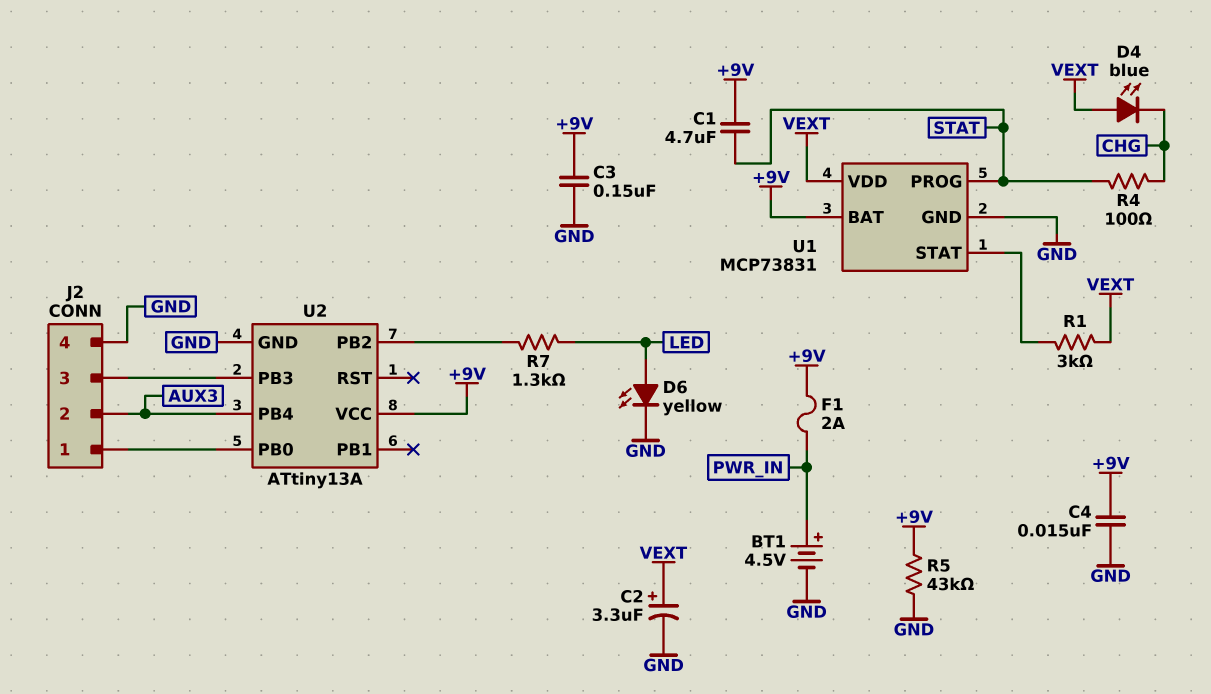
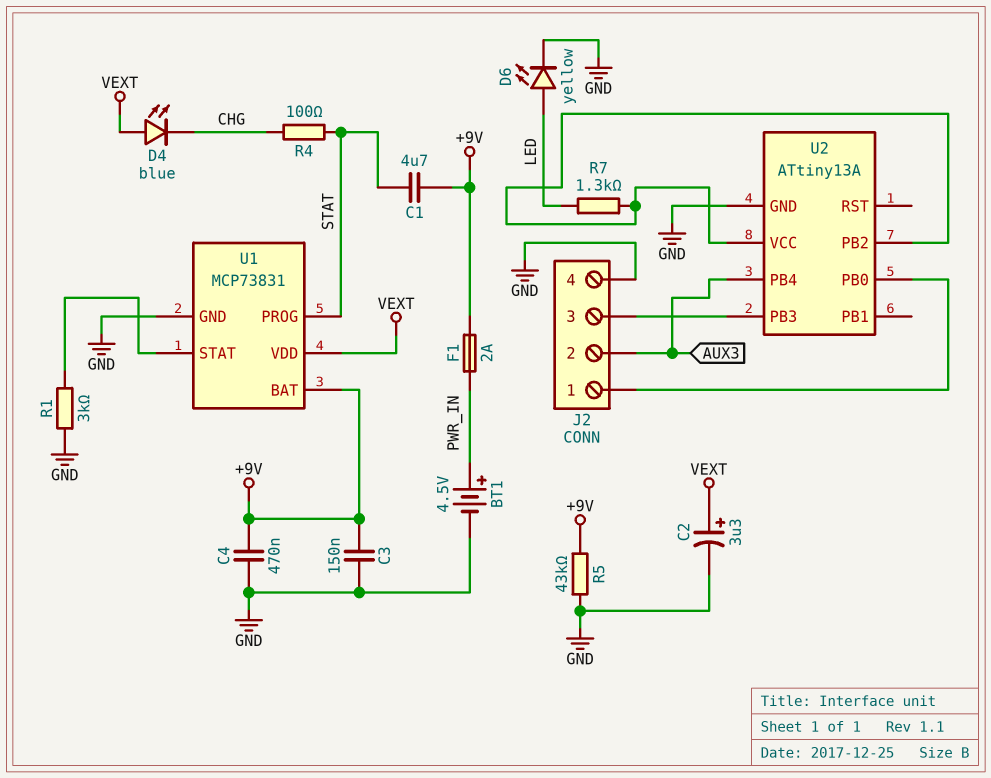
C4: 15nF (+9V, GND) -> 470nF (+9V, GND)
R1: 3k (U1/STAT, VEXT) -> 3k (GND, U1/STAT)
U2 pin VCC: +9V -> U2/PB2

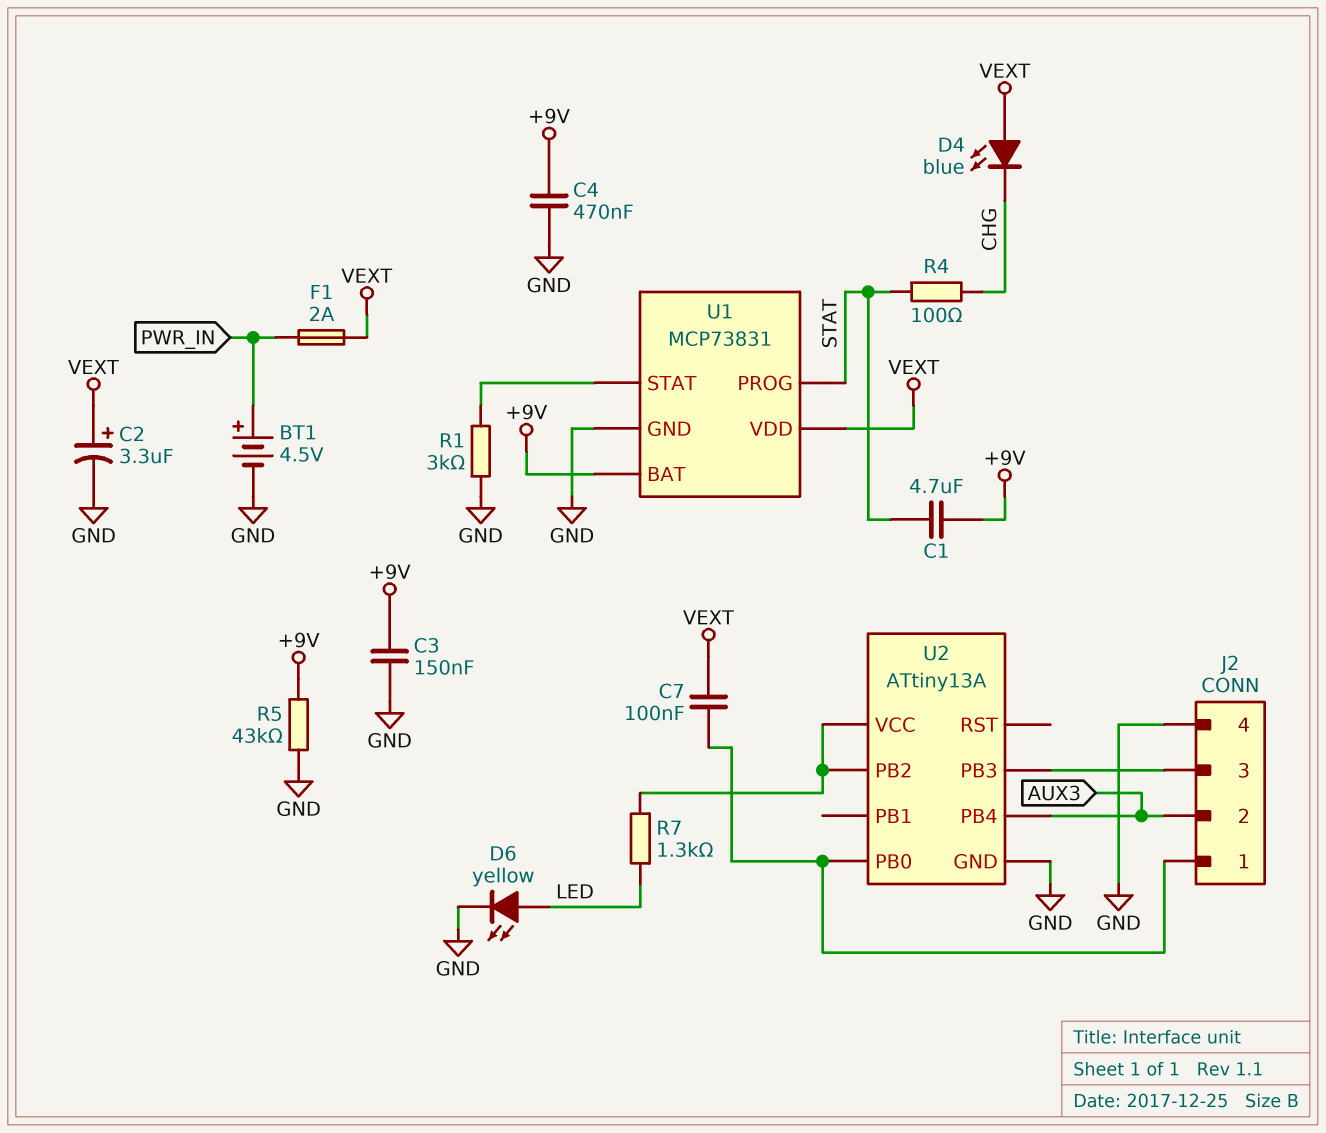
C7: none -> 100nF (J2/1, VEXT)
F1: 2A (+9V, PWR_IN) -> 2A (PWR_IN, VEXT)

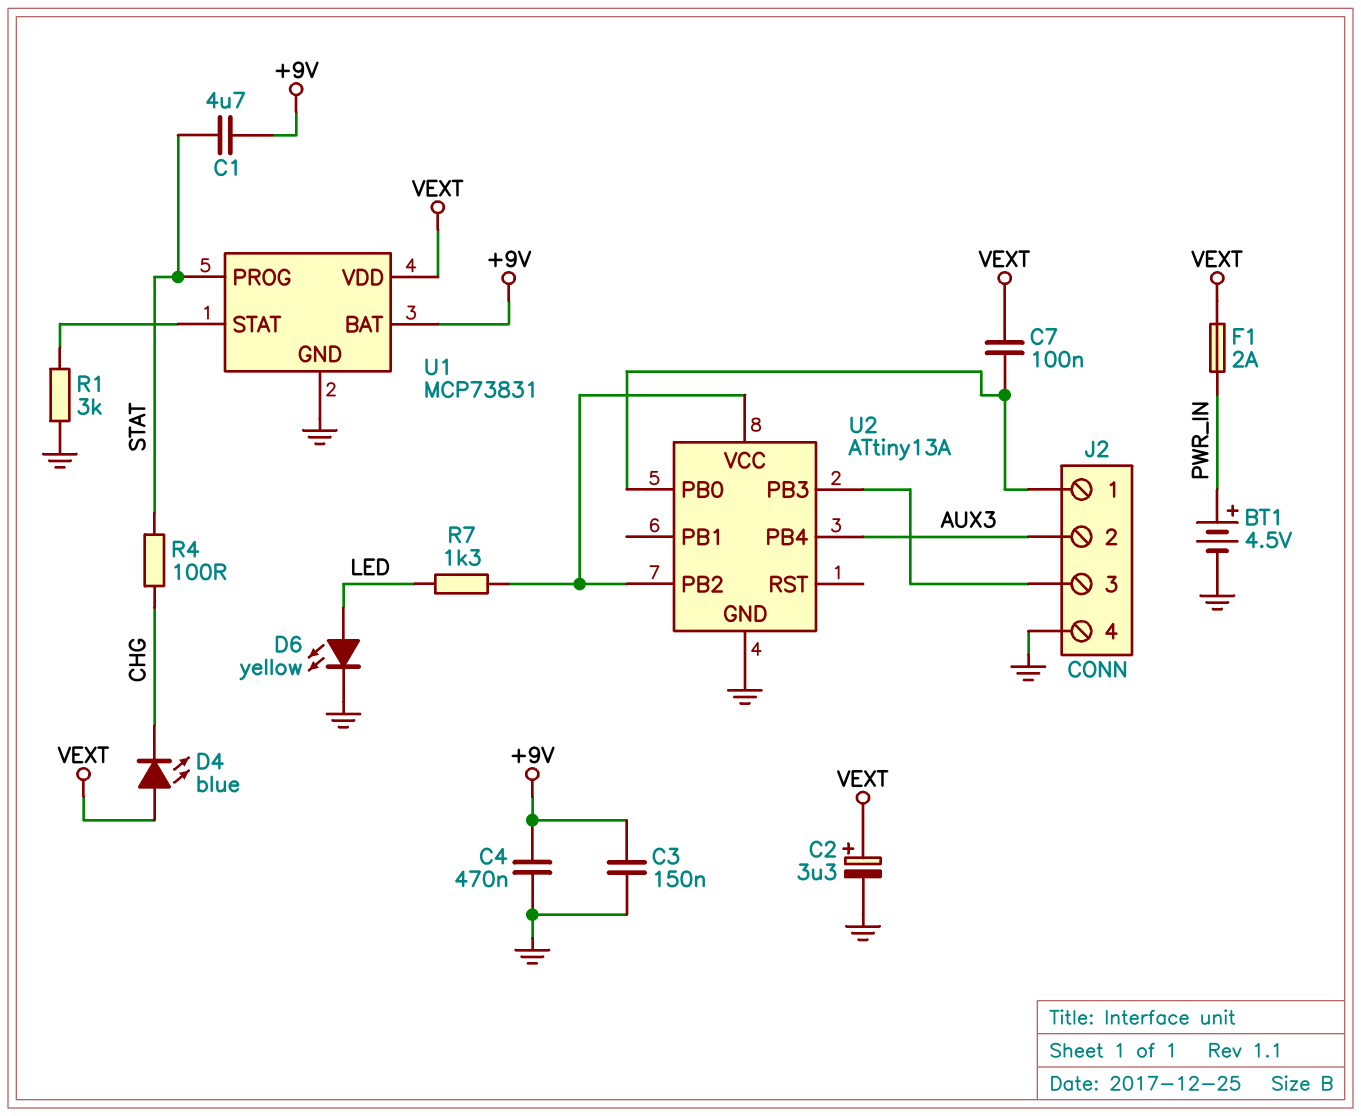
R5: 43k (+9V, GND) -> none

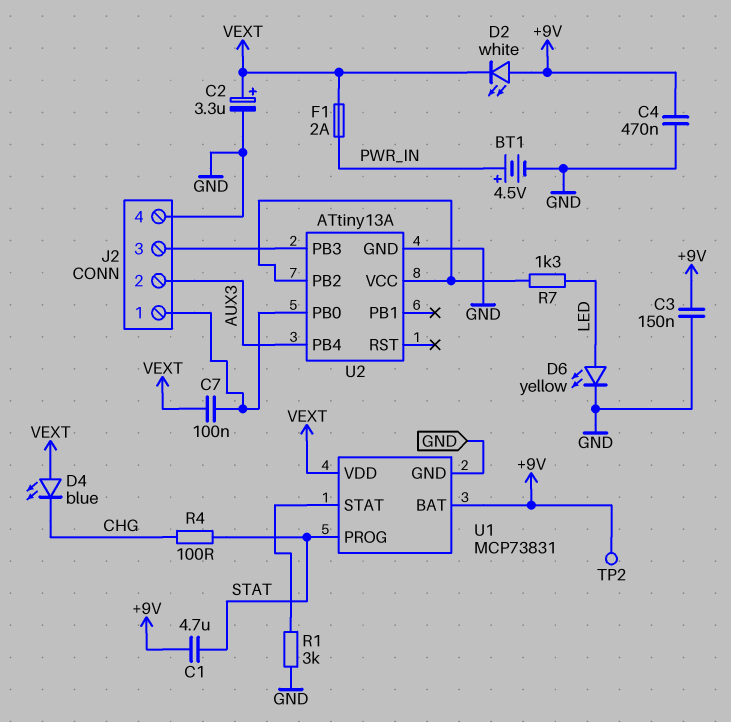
D2: none -> LED white (A +9V, K VEXT)
TP2: none -> test point (+9V)

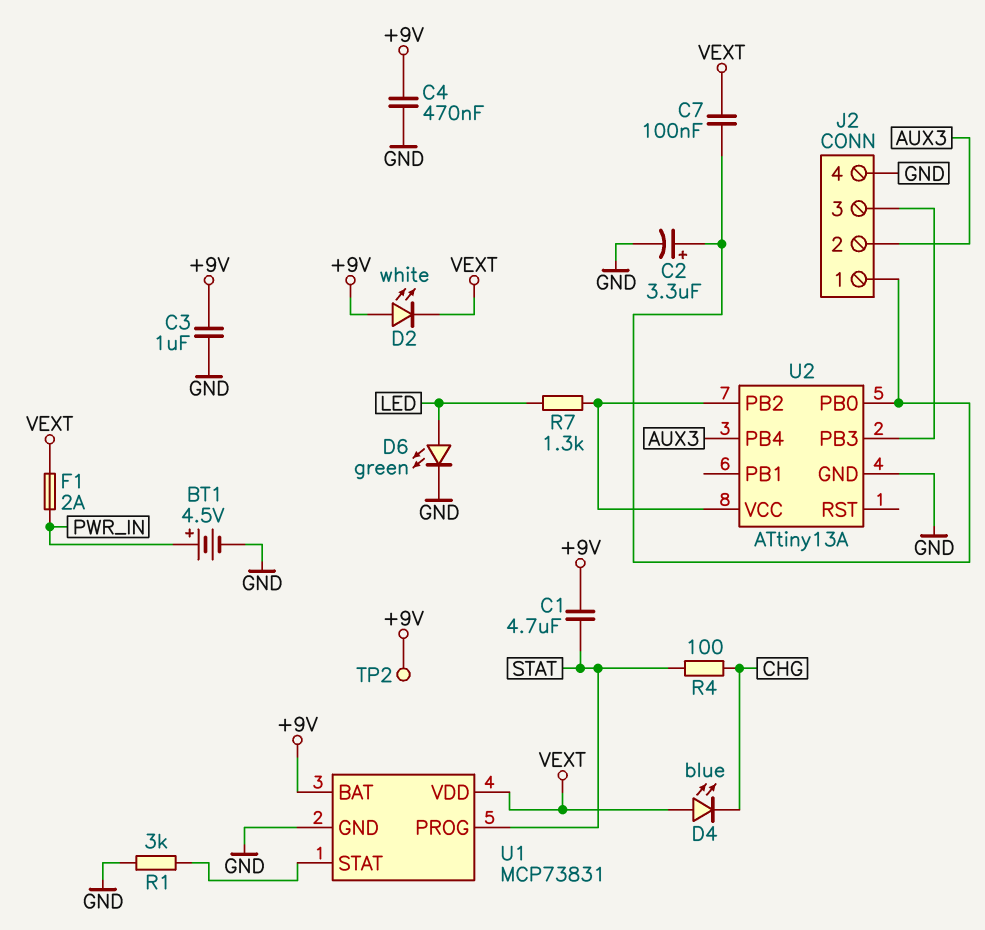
C2: 3.3uF (plus VEXT, minus GND) -> 3.3uF (plus J2/1, minus GND)
C3: 150nF (+9V, GND) -> 1uF (+9V, GND)
D6: LED yellow (A LED, K GND) -> LED green (A LED, K GND)

